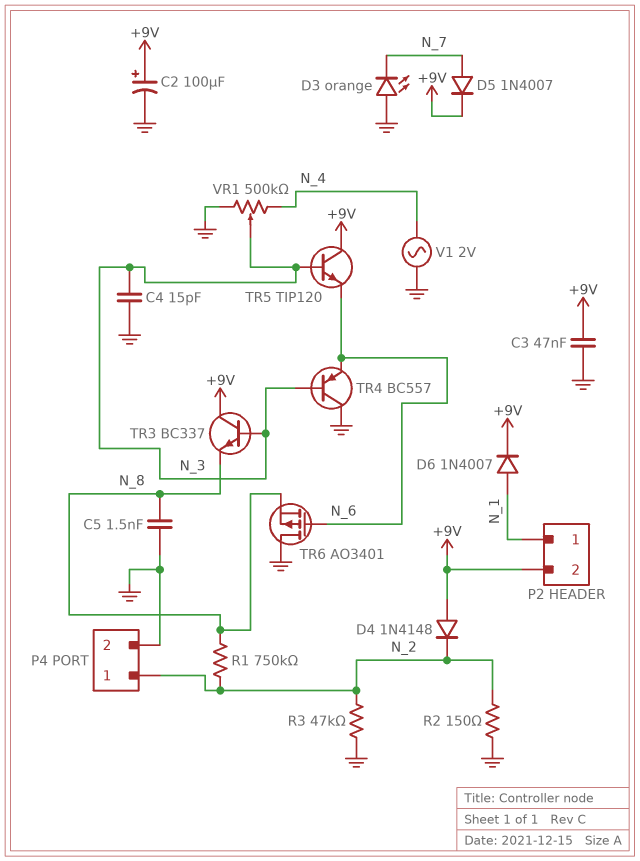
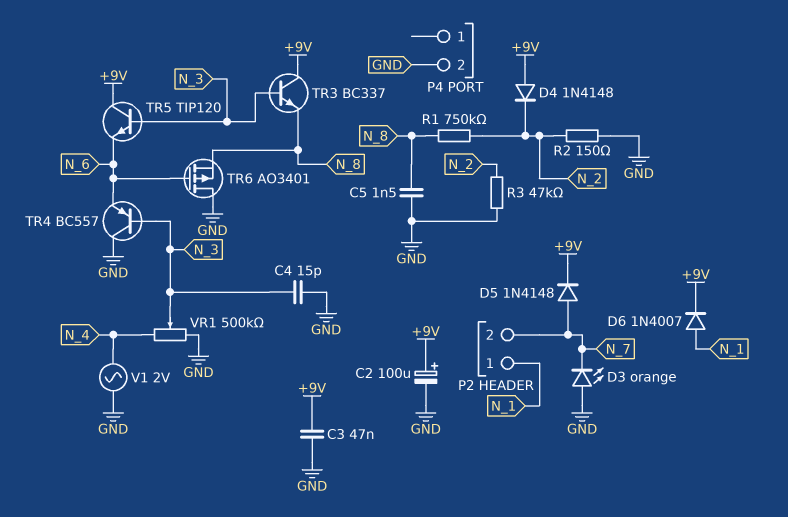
D5: diode 1N4007 (A N_7, K +9V) -> diode 1N4148 (A N_7, K +9V)
P2 pin 2: +9V -> N_7
P4 pin 1: N_2 -> none

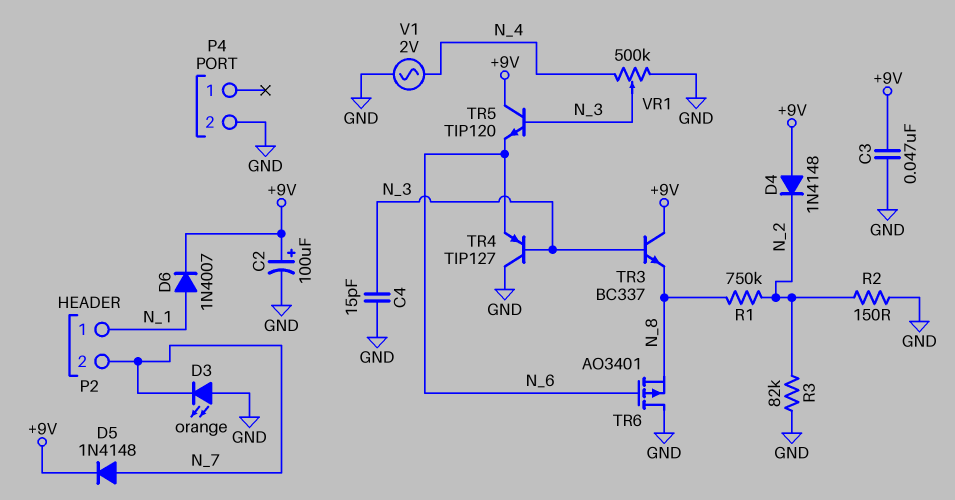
C5: 1.5nF (GND, N_8) -> none
R3: 47k (GND, N_2) -> 82k (GND, N_2)
TR4: PNP BC557 (B N_3, C GND, E N_6) -> PNP TIP127 (B N_3, C GND, E N_6)

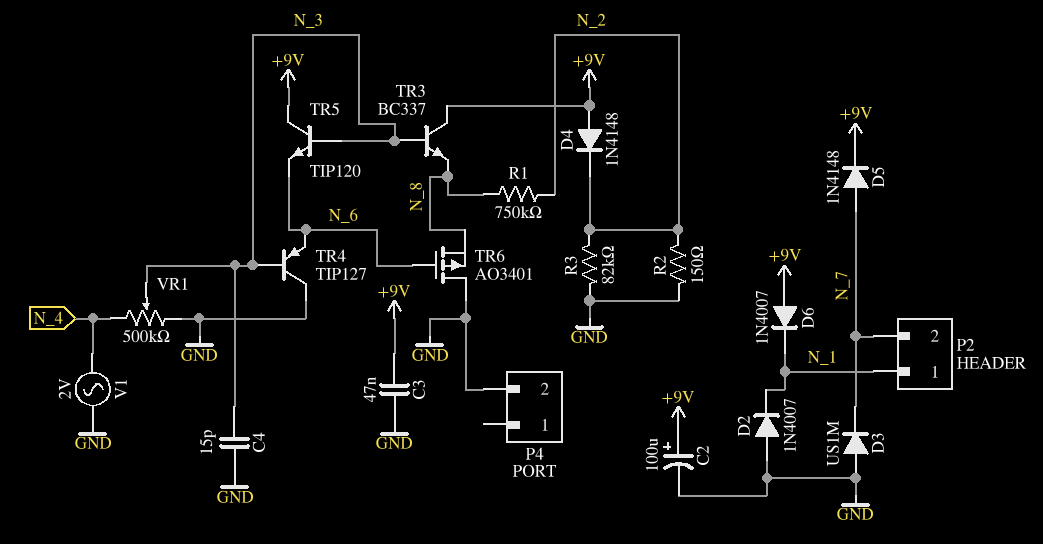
D2: none -> diode 1N4007 (A GND, K N_1)
D3: LED orange (A GND, K N_7) -> diode US1M (A GND, K N_7)
D6: diode 1N4007 (A N_1, K +9V) -> diode 1N4007 (A +9V, K N_1)

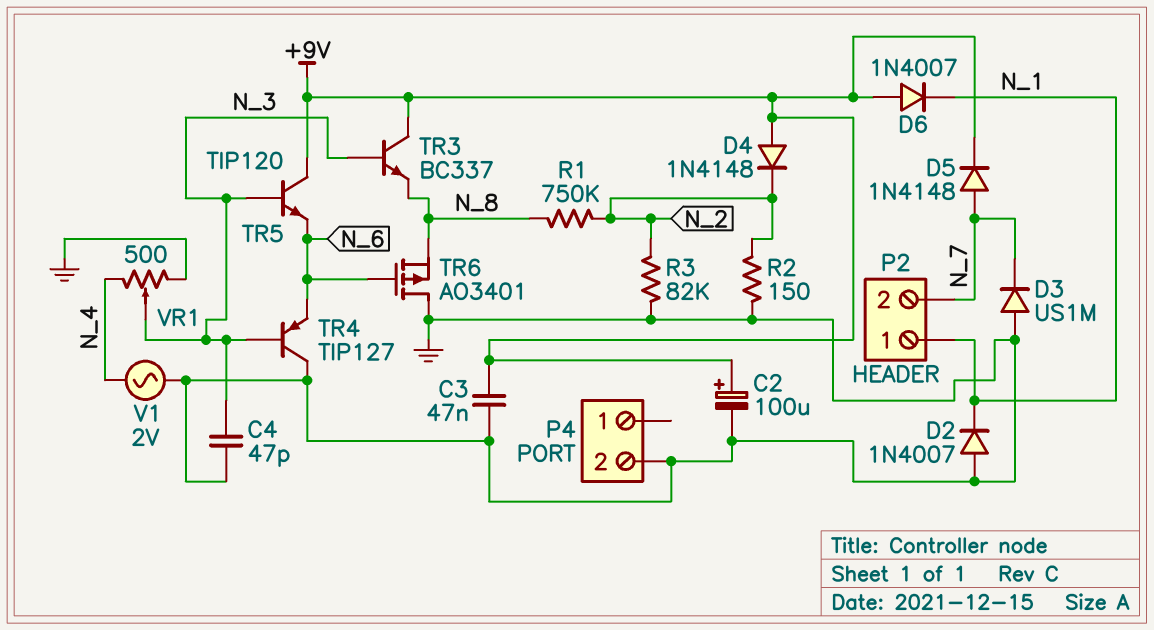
C4: 15pF (GND, N_3) -> 47pF (GND, N_3)
VR1: 500k (GND, N_4, wiper N_3) -> 500 (GND, N_4, wiper N_3)

